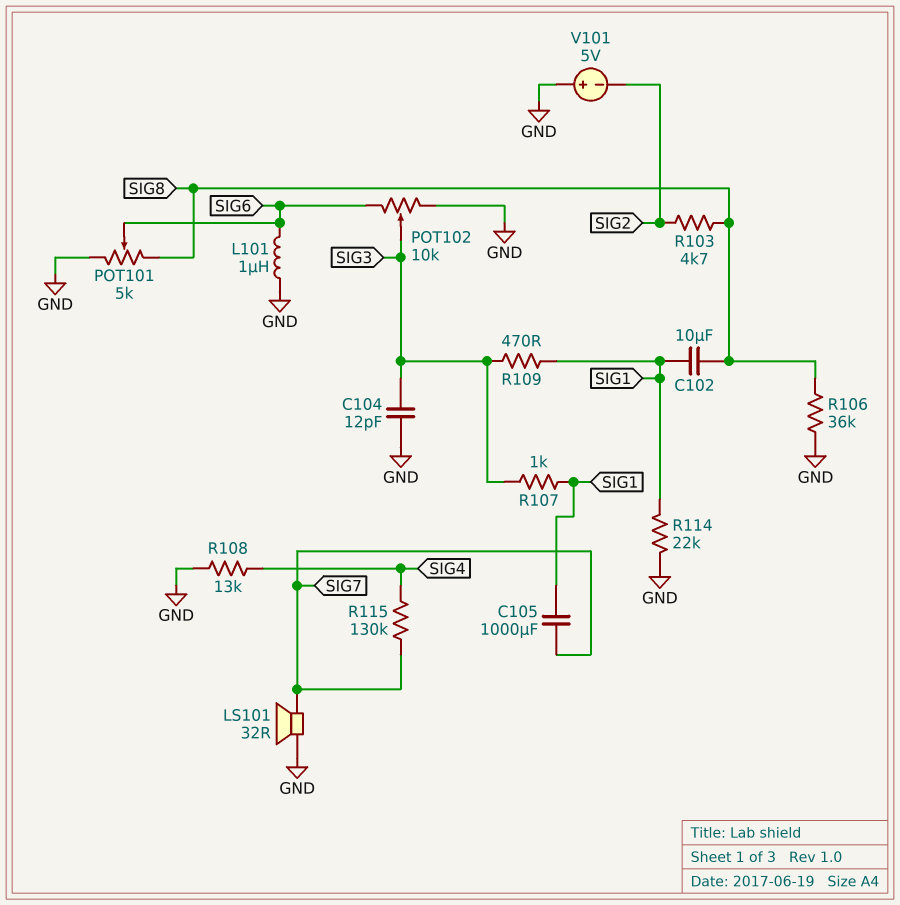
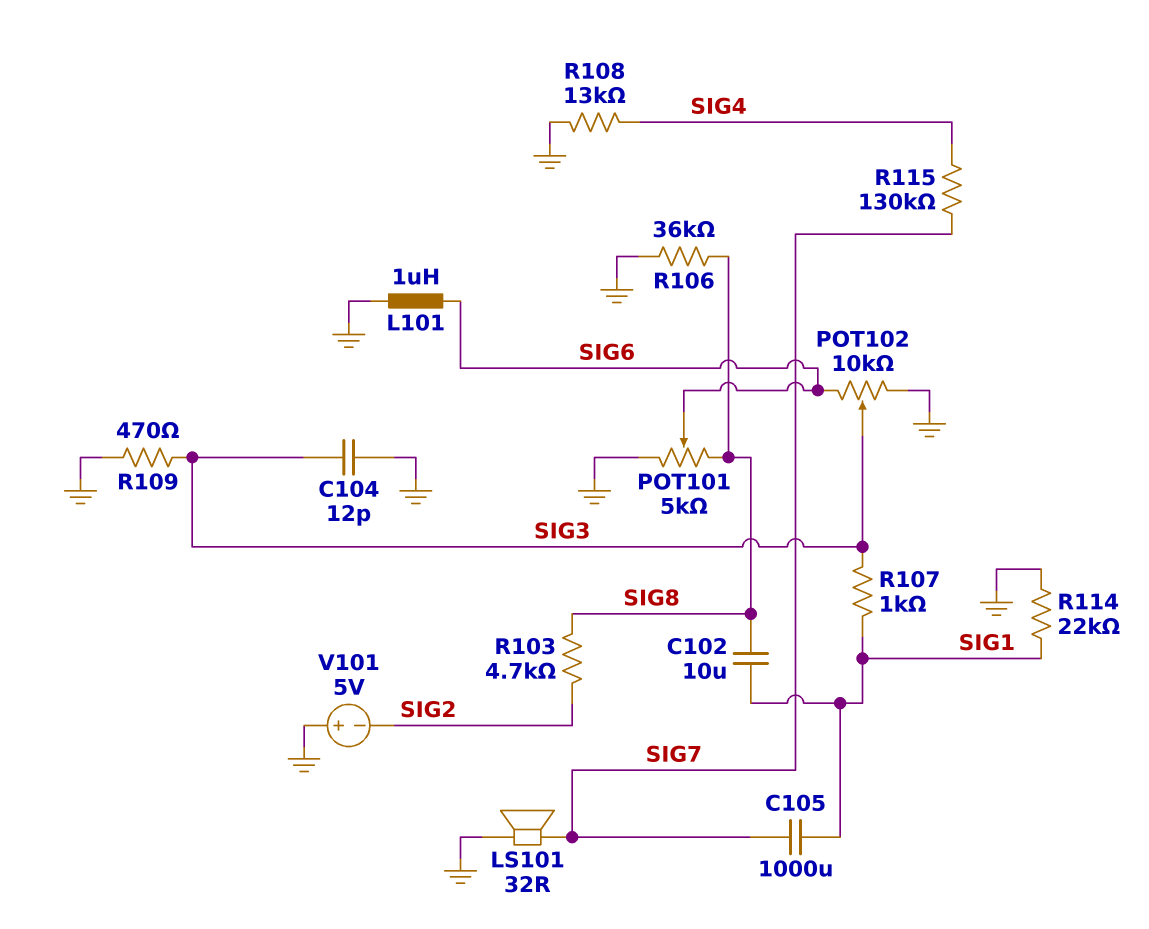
R109: 470 (SIG1, SIG3) -> 470 (GND, SIG3)

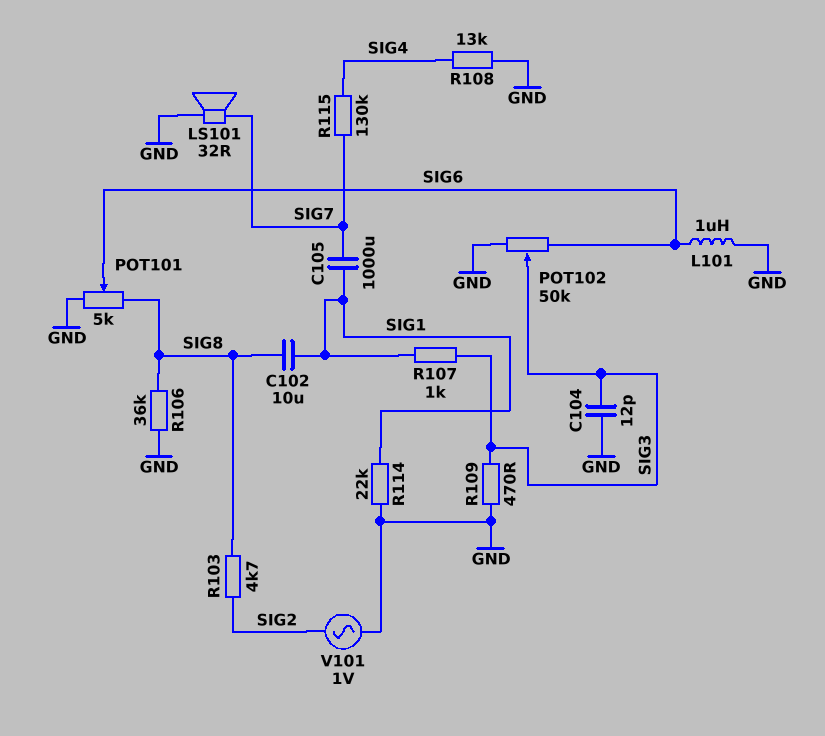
POT102: 10k (GND, SIG6, wiper SIG3) -> 50k (GND, SIG6, wiper SIG3)
V101: 5V (plus GND, minus SIG2) -> AC 1V (GND, SIG2)

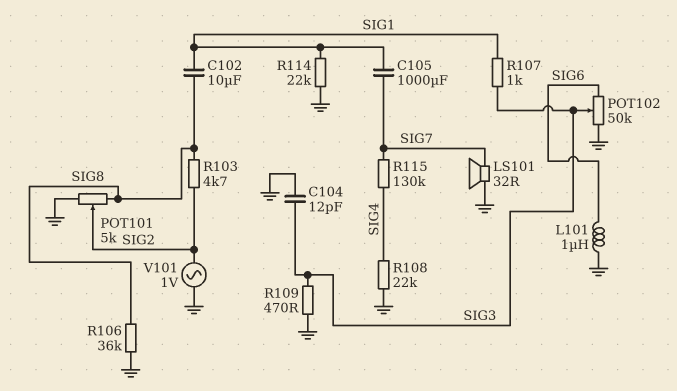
POT101: 5k (GND, SIG8, wiper SIG6) -> 5k (GND, SIG8, wiper SIG2)
R108: 13k (GND, SIG4) -> 22k (GND, SIG4)

